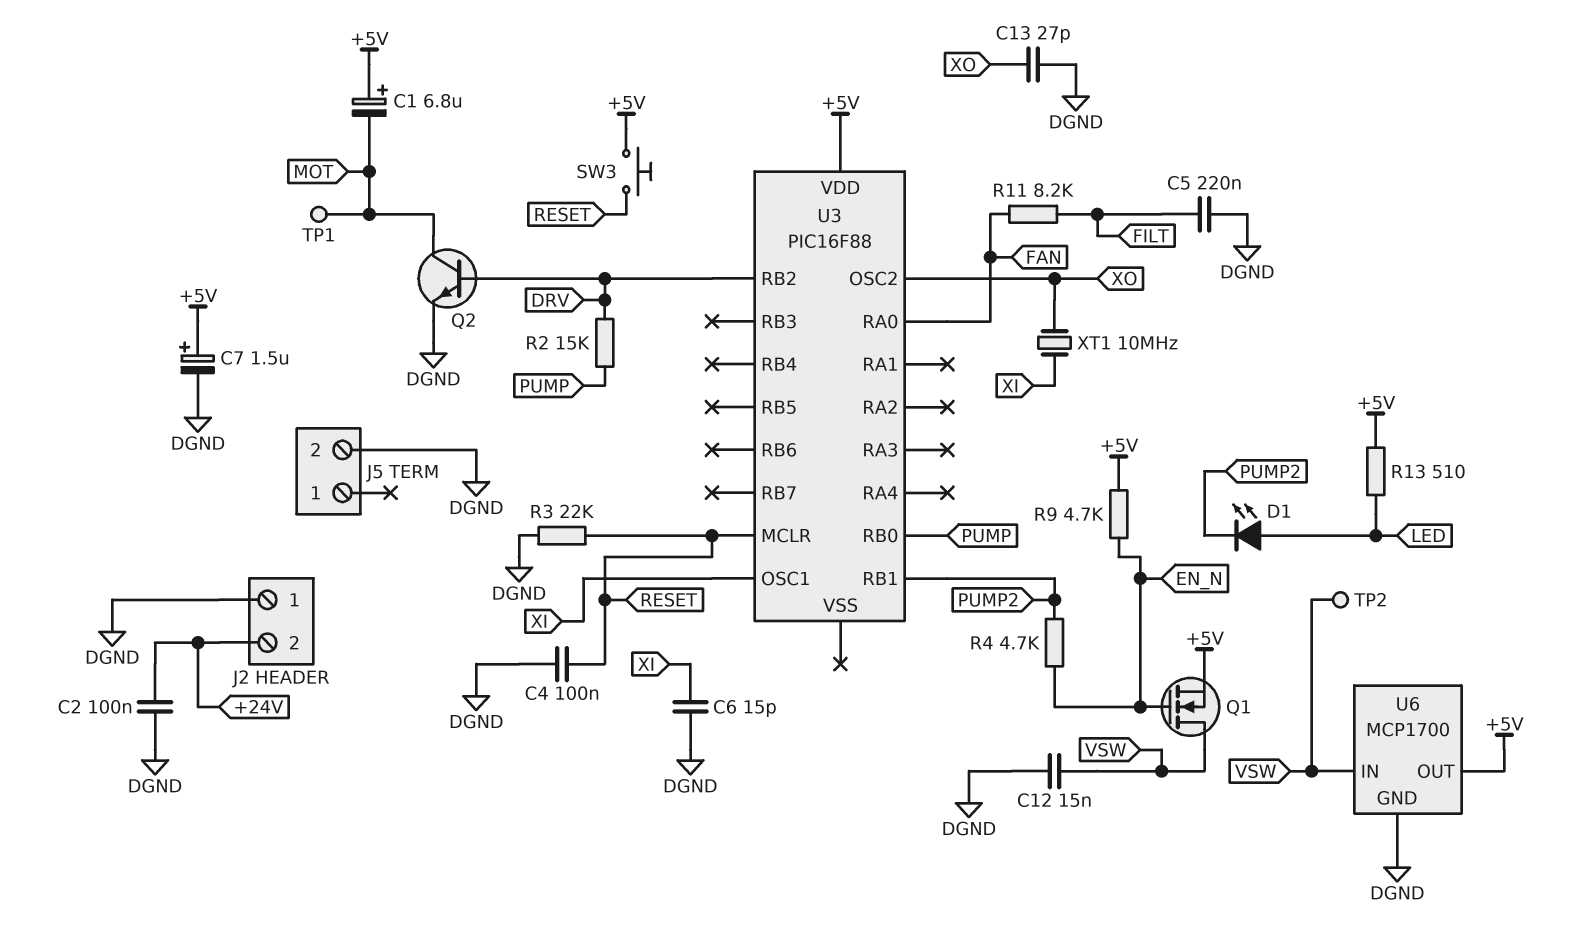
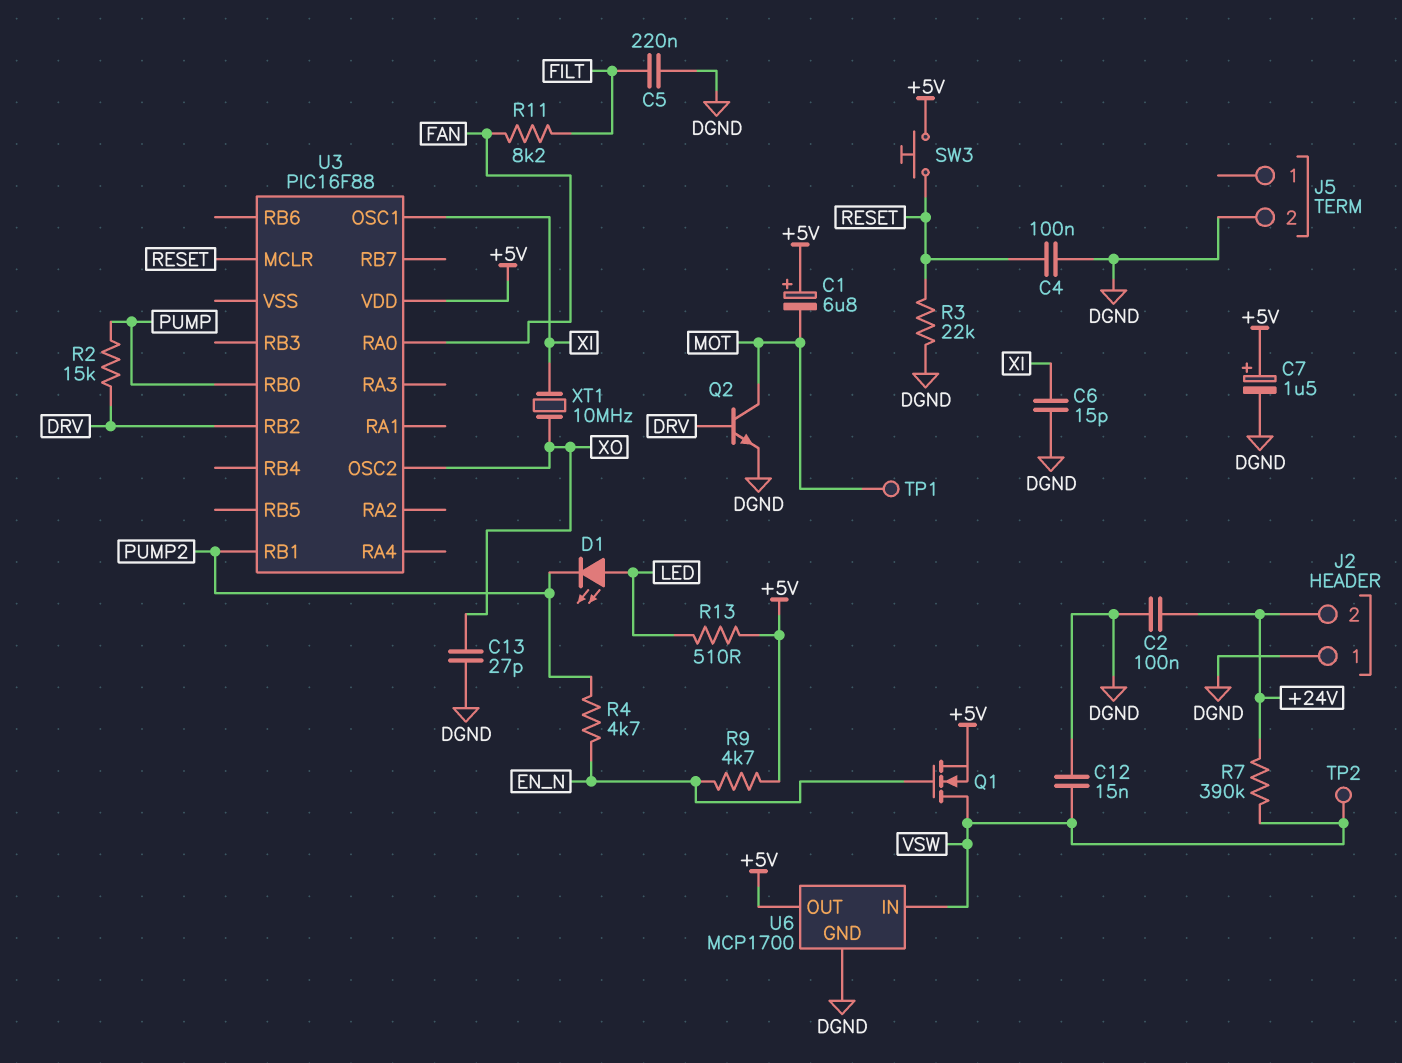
R7: none -> 390k (+24V, VSW)

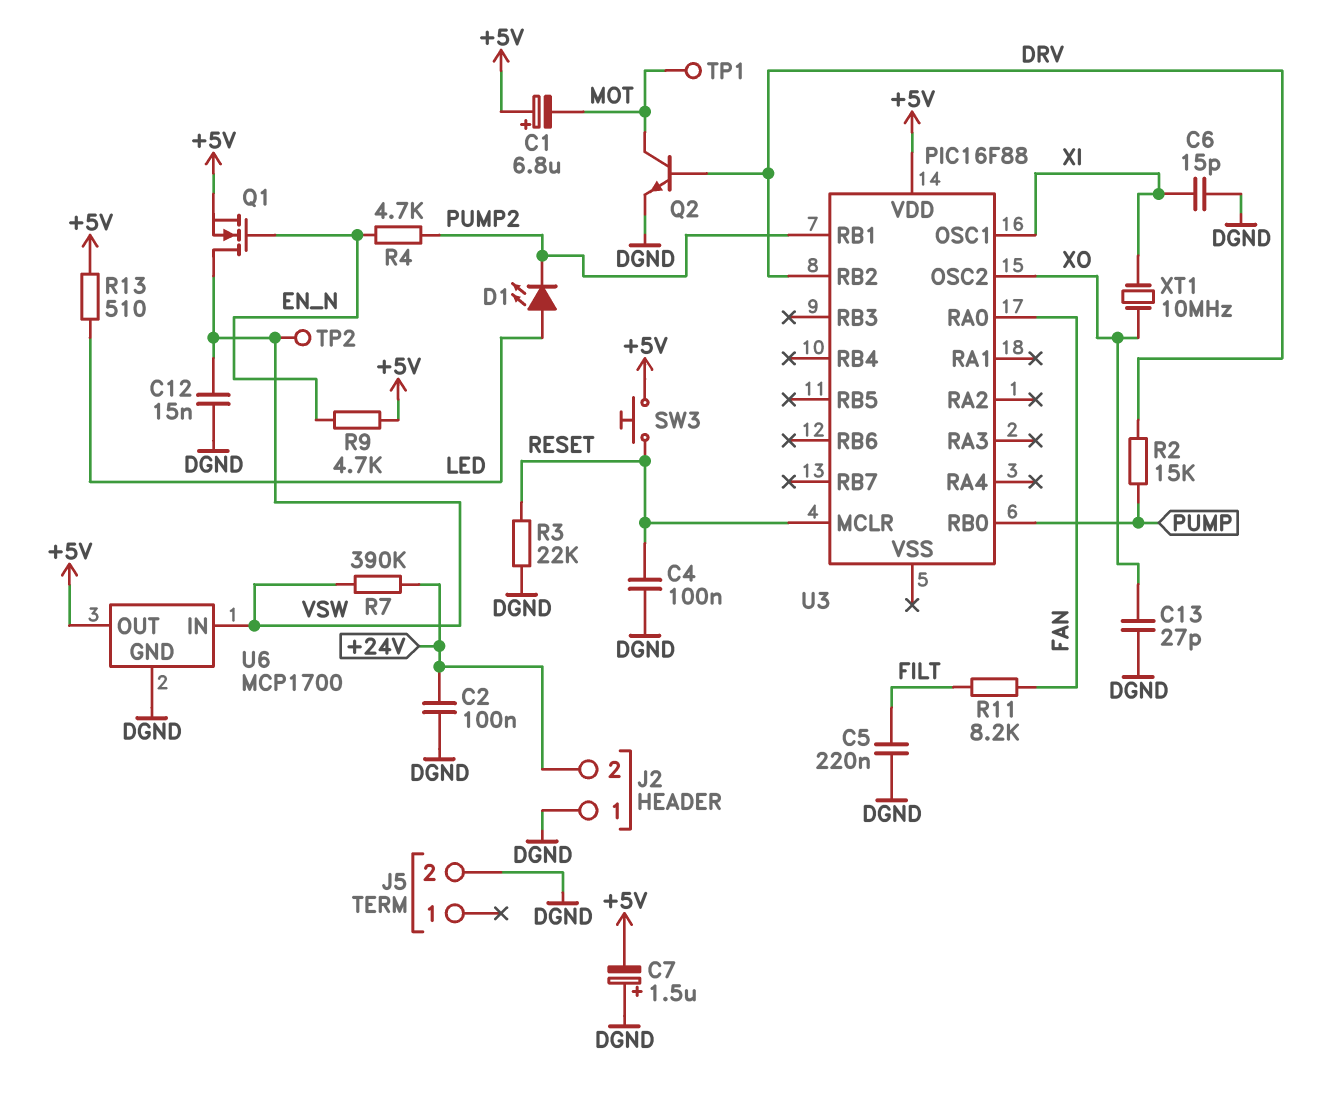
C7: 1.5uF (plus +5V, minus DGND) -> 1.5uF (plus DGND, minus +5V)

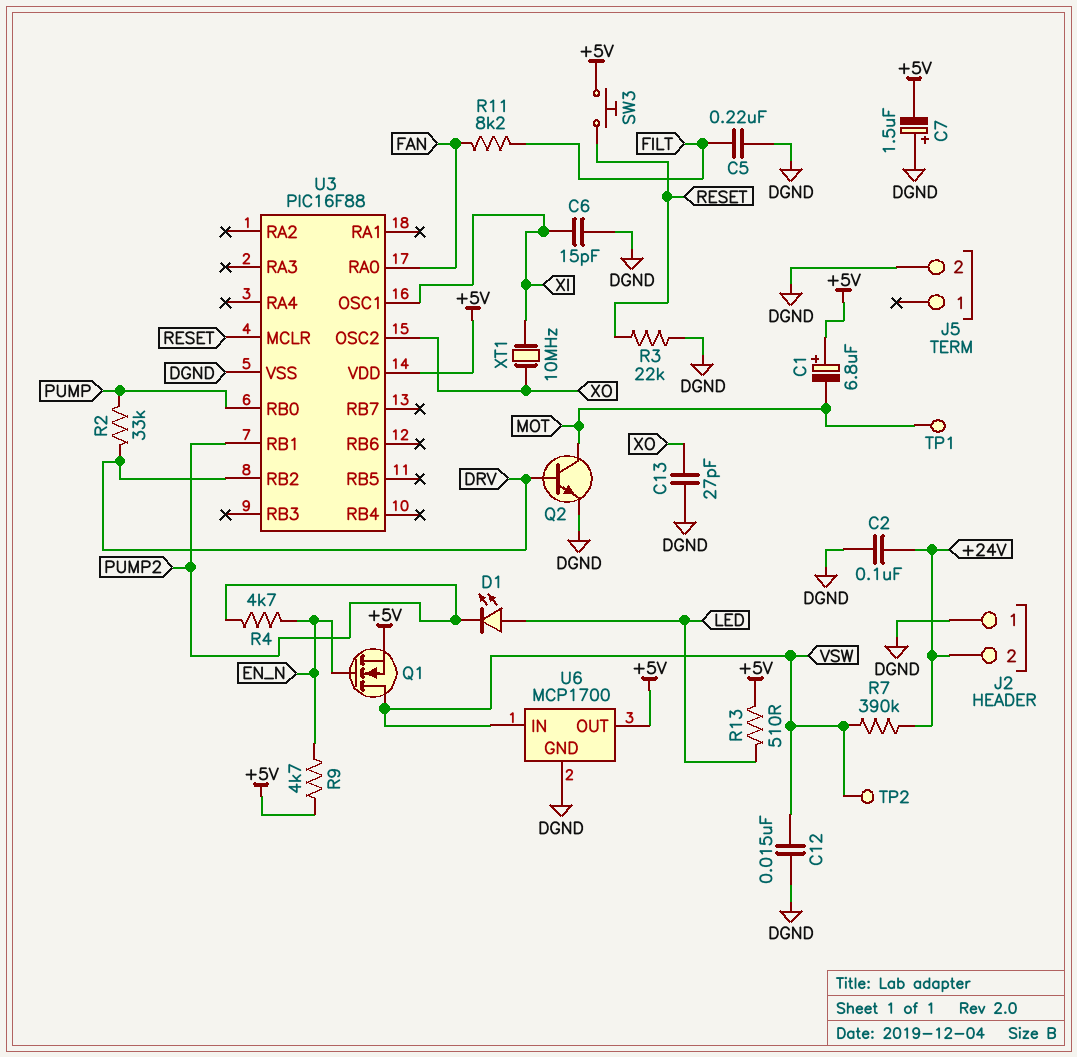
C4: 100nF (DGND, RESET) -> none
R2: 15k (DRV, PUMP) -> 33k (DRV, PUMP)
U3 pin VSS: none -> DGND

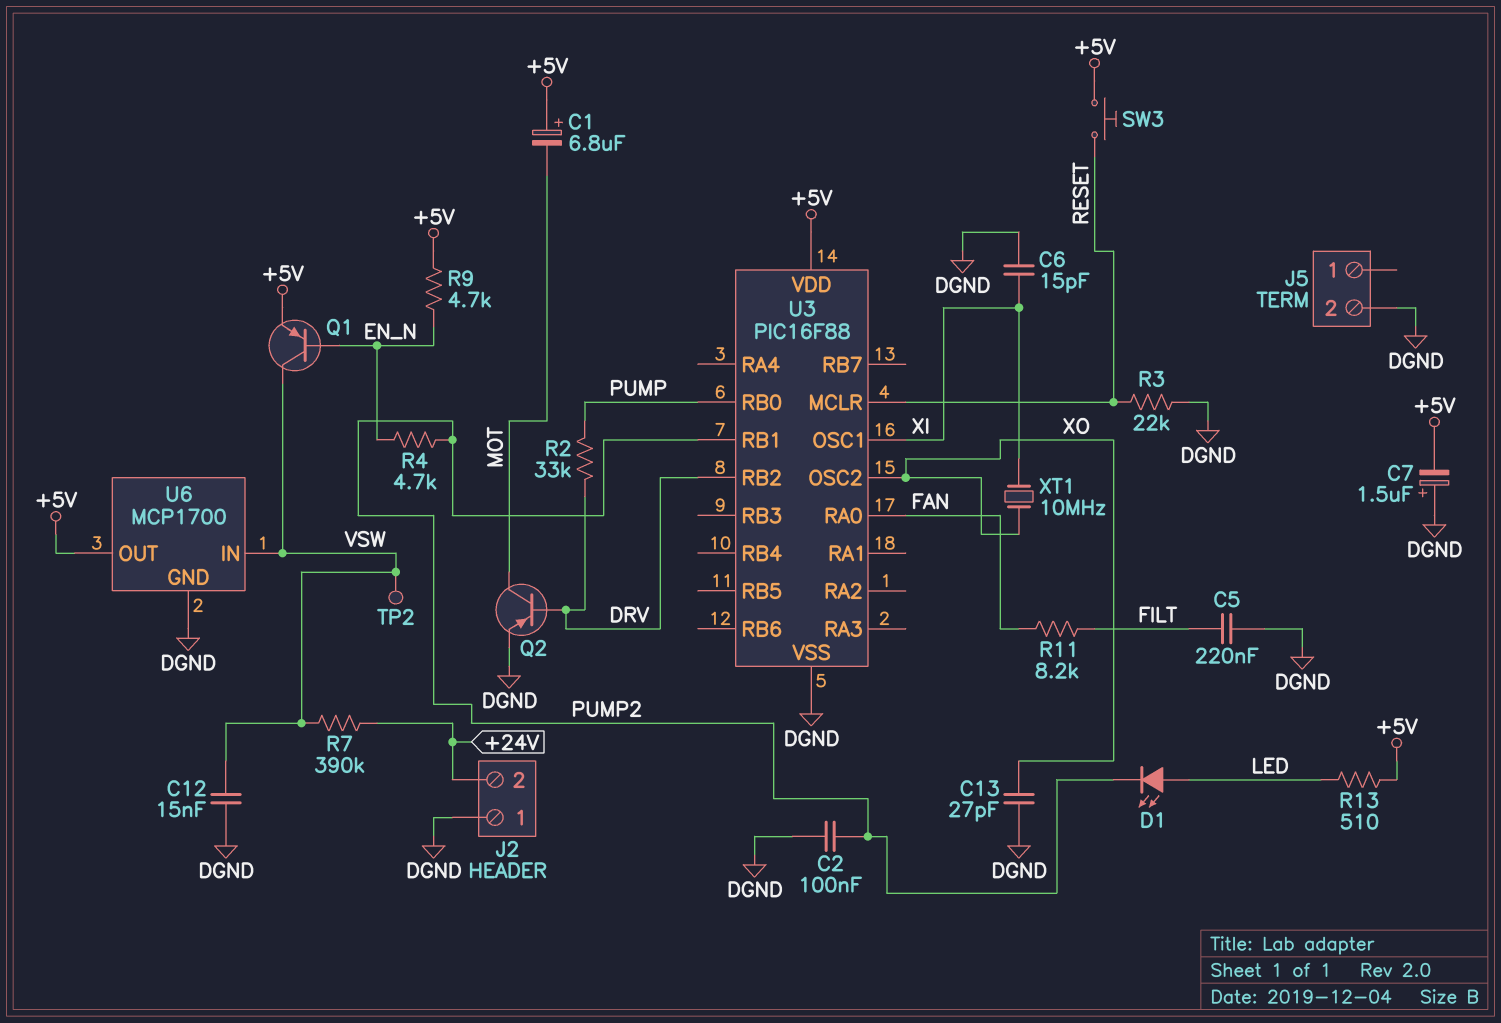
C2: 100nF (+24V, DGND) -> 100nF (DGND, PUMP2)
Q1: NMOS (G EN_N, D VSW, S +5V) -> PNP (B EN_N, C VSW, E +5V)
Q2: NPN (B DRV, C MOT, E DGND) -> PNP (B DRV, C MOT, E DGND)
TP1: test point (MOT) -> none

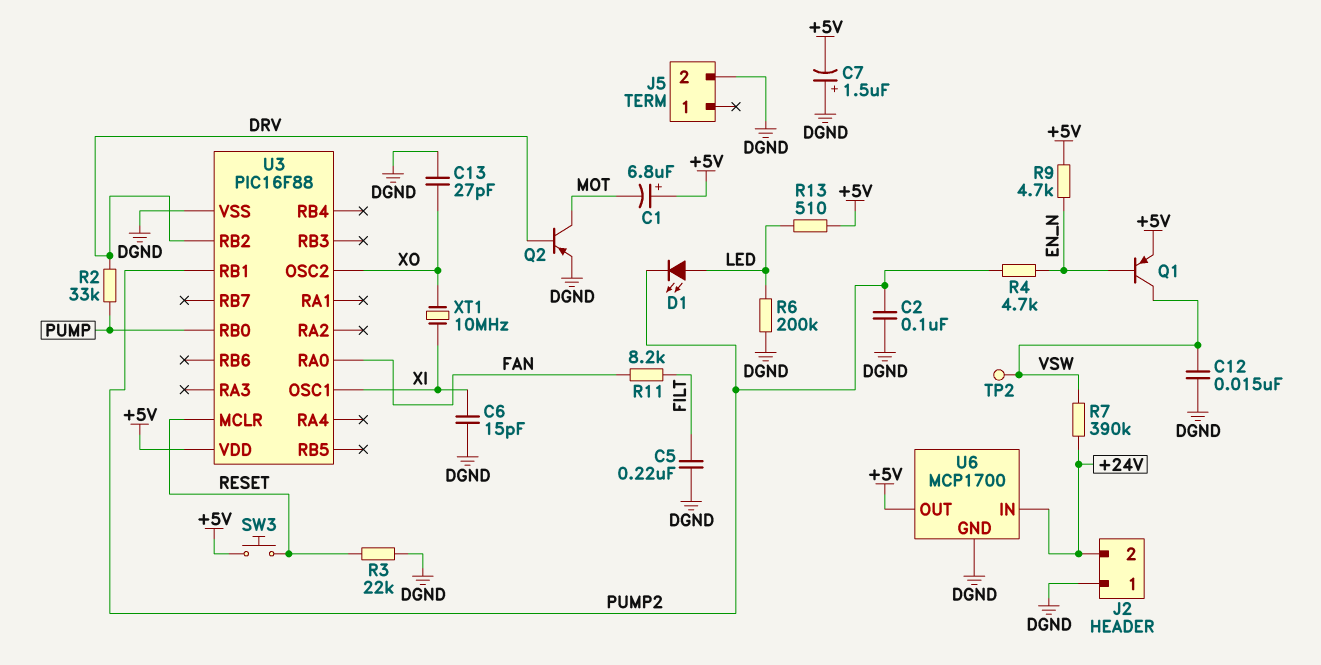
R6: none -> 200k (DGND, LED)
U6 pin IN: VSW -> +24V

